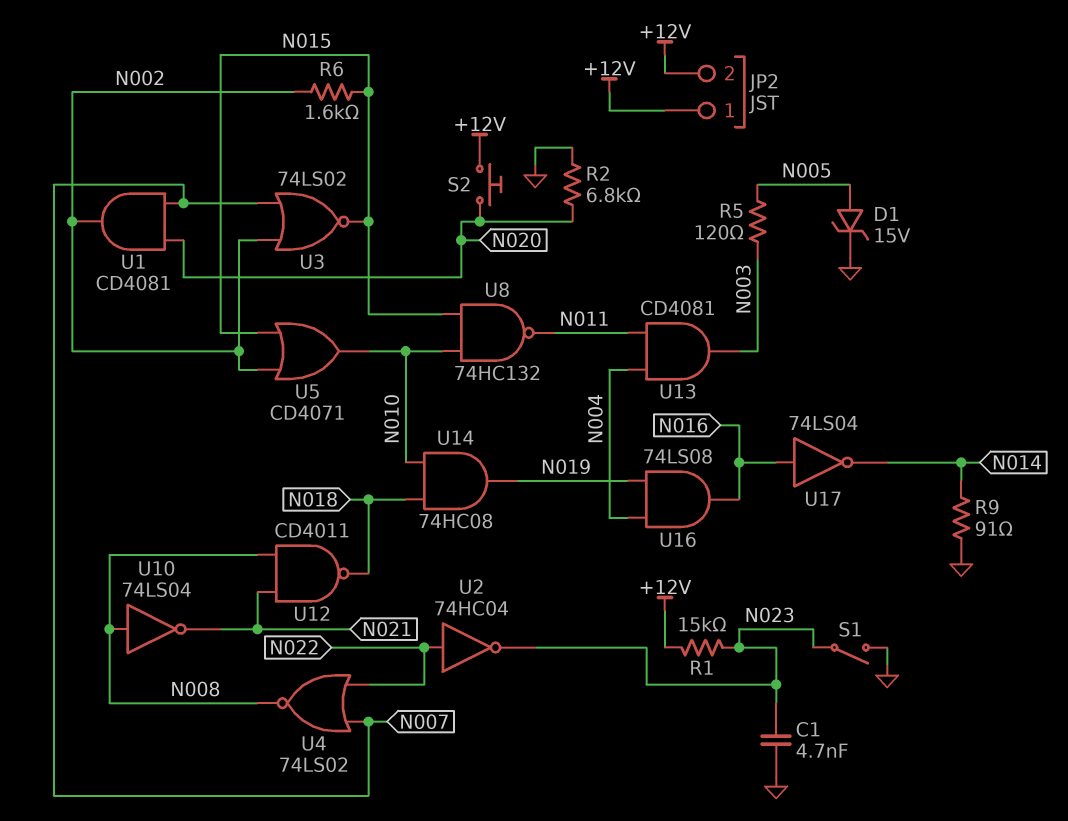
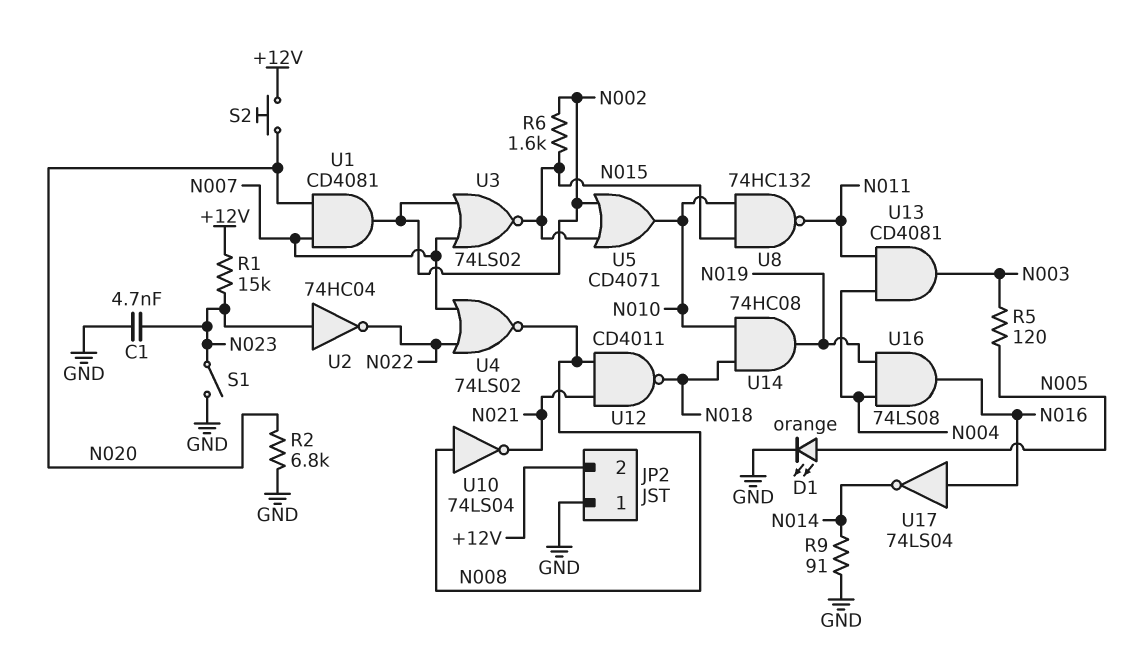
D1: zener 15V (A N005, K GND) -> LED orange (A N005, K GND)
JP2 pin 1: +12V -> GND
U2: NOT 74HC04 (in N022, out N023) -> NOT 74HC04 (in N023, out N022)

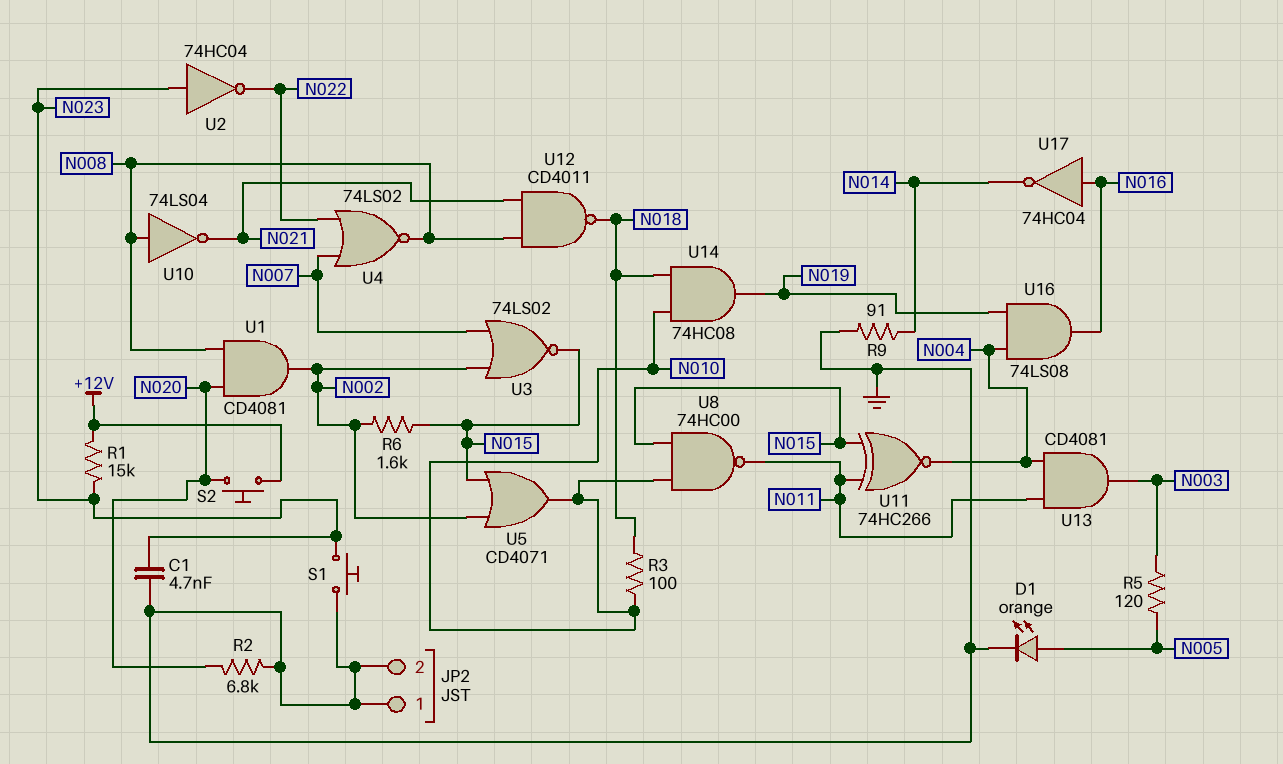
JP2 pin 2: +12V -> GND
R3: none -> 100 (N010, N018)
S1: switch (GND, N023) -> button (GND, N023)
U1: AND CD4081 (in N007, in N020, out N002) -> AND CD4081 (in N008, in N020, out N002)
U8: NAND 74HC132 (in N010, in N015, out N011) -> NAND 74HC00 (in N010, in N015, out N011)
U11: none -> XNOR 74HC266 (in N011, in N015, out N004)
U17: NOT 74LS04 (in N016, out N014) -> NOT 74HC04 (in N016, out N014)

